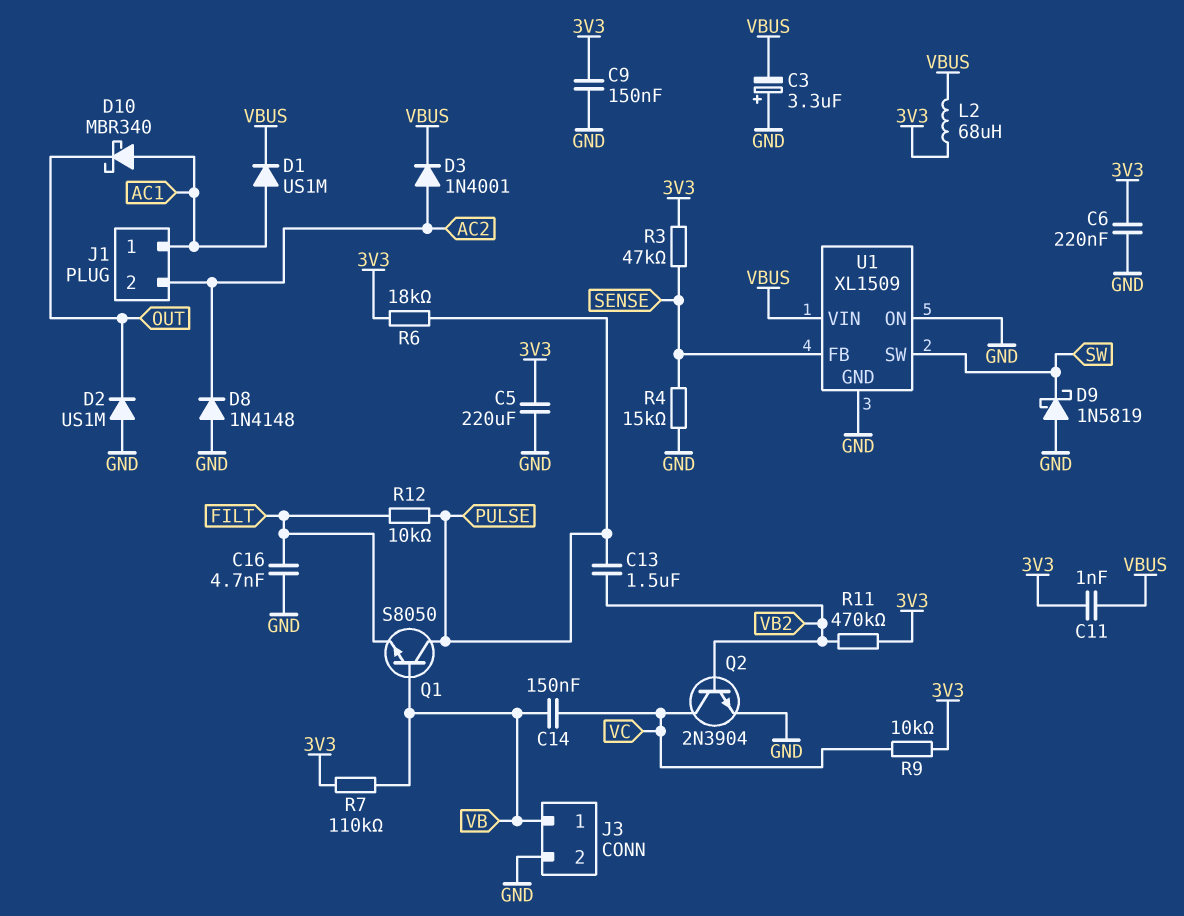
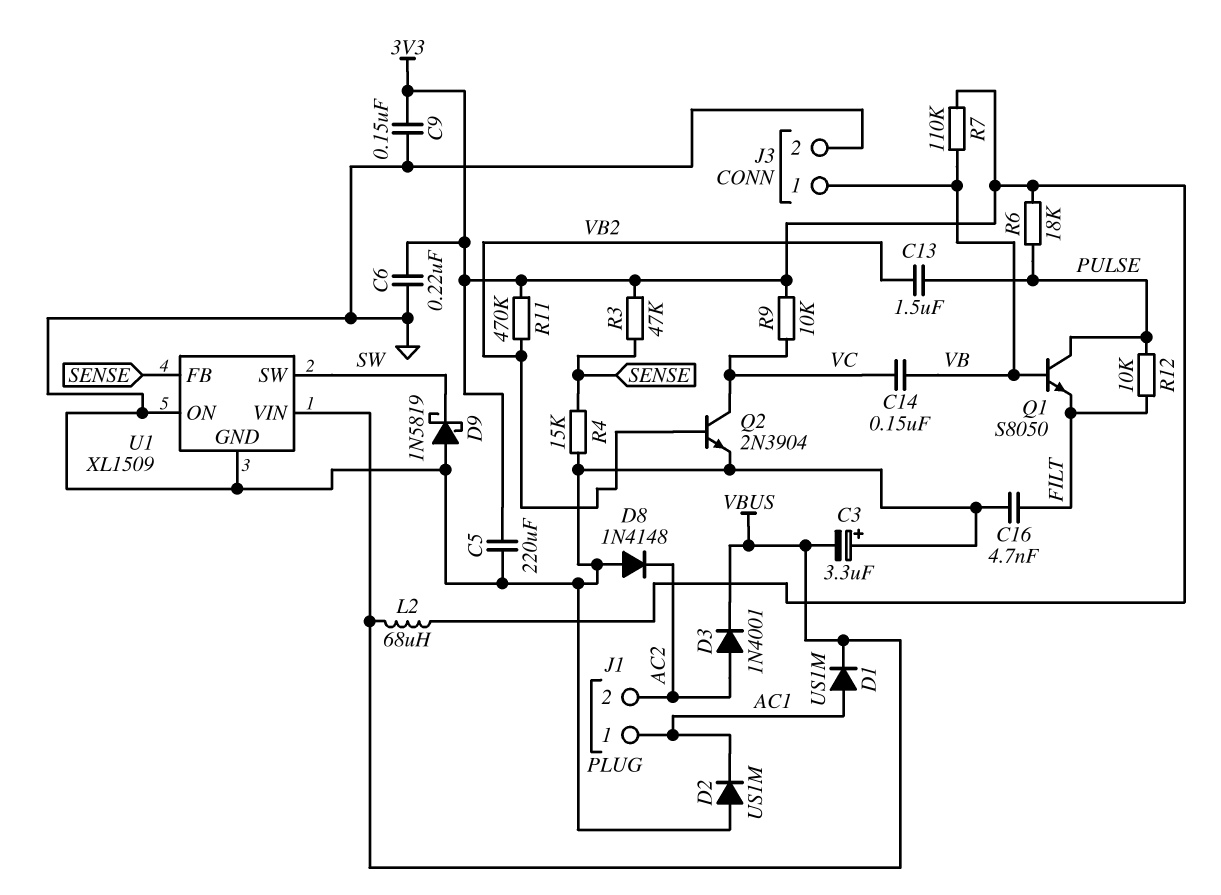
C11: 1nF (3V3, VBUS) -> none
D2: diode US1M (A GND, K OUT) -> diode US1M (A GND, K AC1)
D10: schottky MBR340 (A AC1, K OUT) -> none

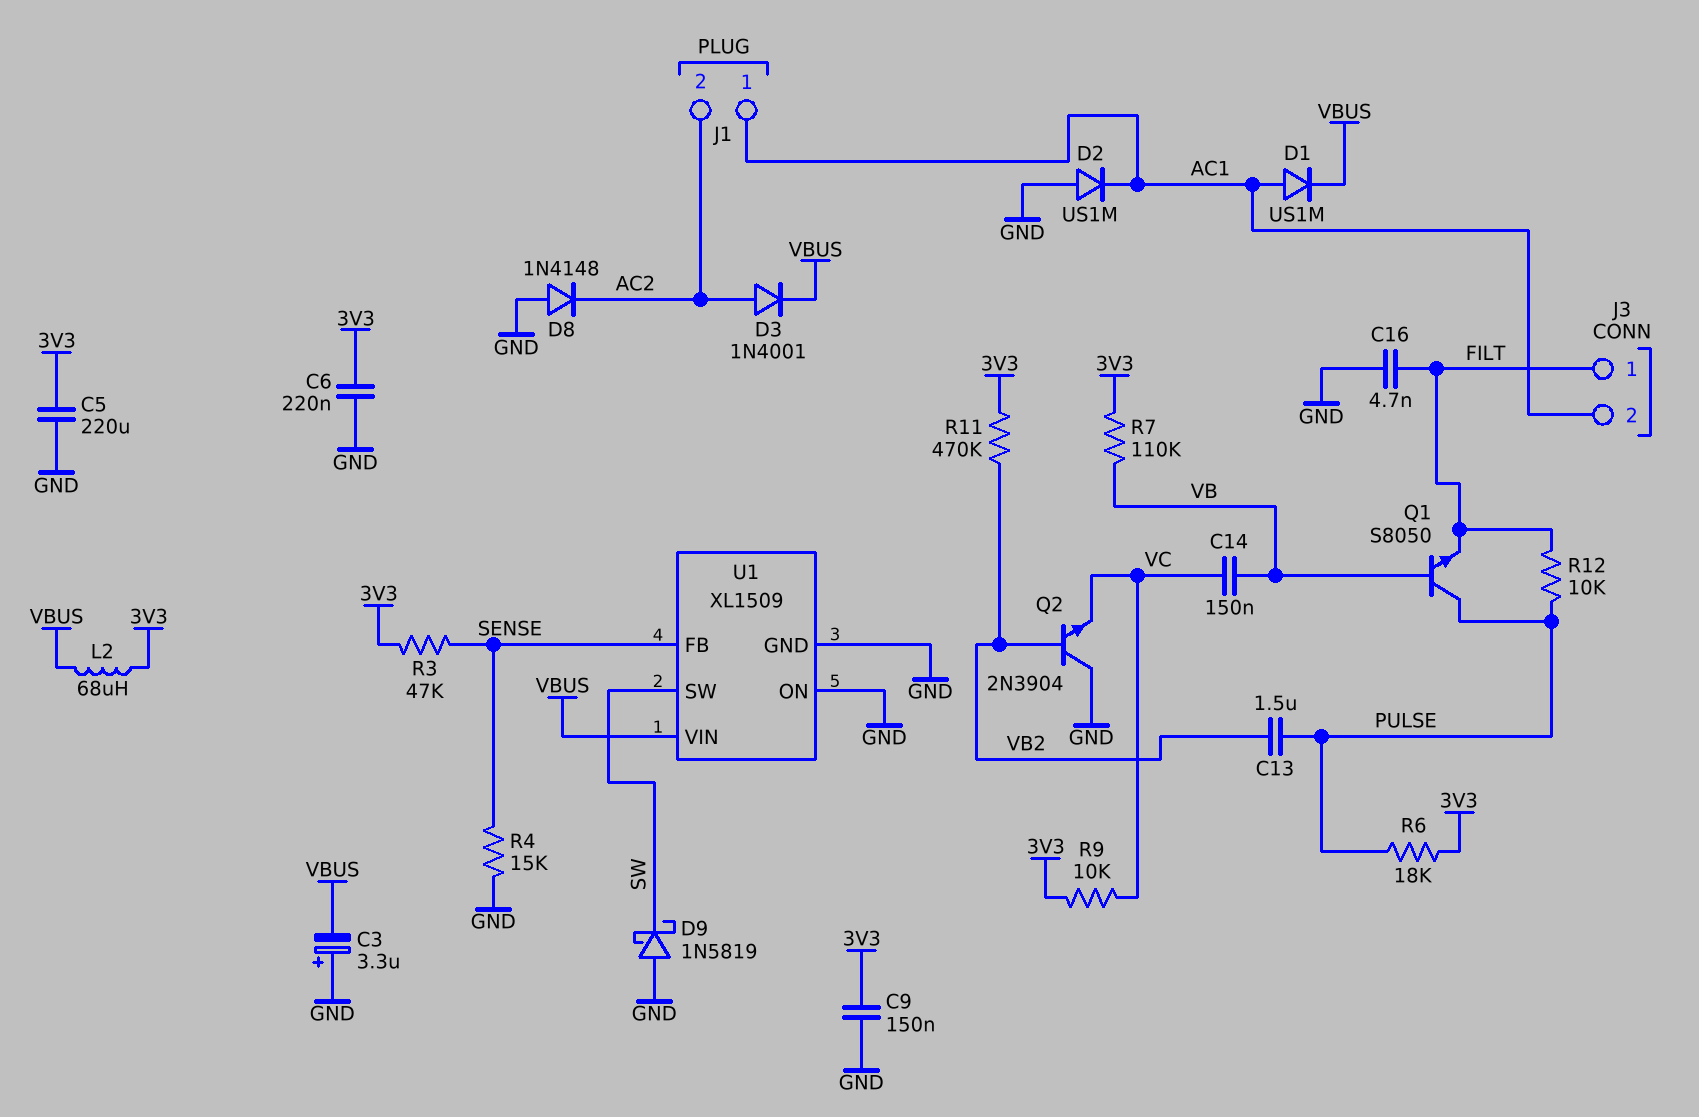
J3 pin 1: VB -> FILT
J3 pin 2: GND -> AC1
Q2: NPN 2N3904 (B VB2, C VC, E GND) -> NPN 2N3904 (B VB2, C GND, E VC)

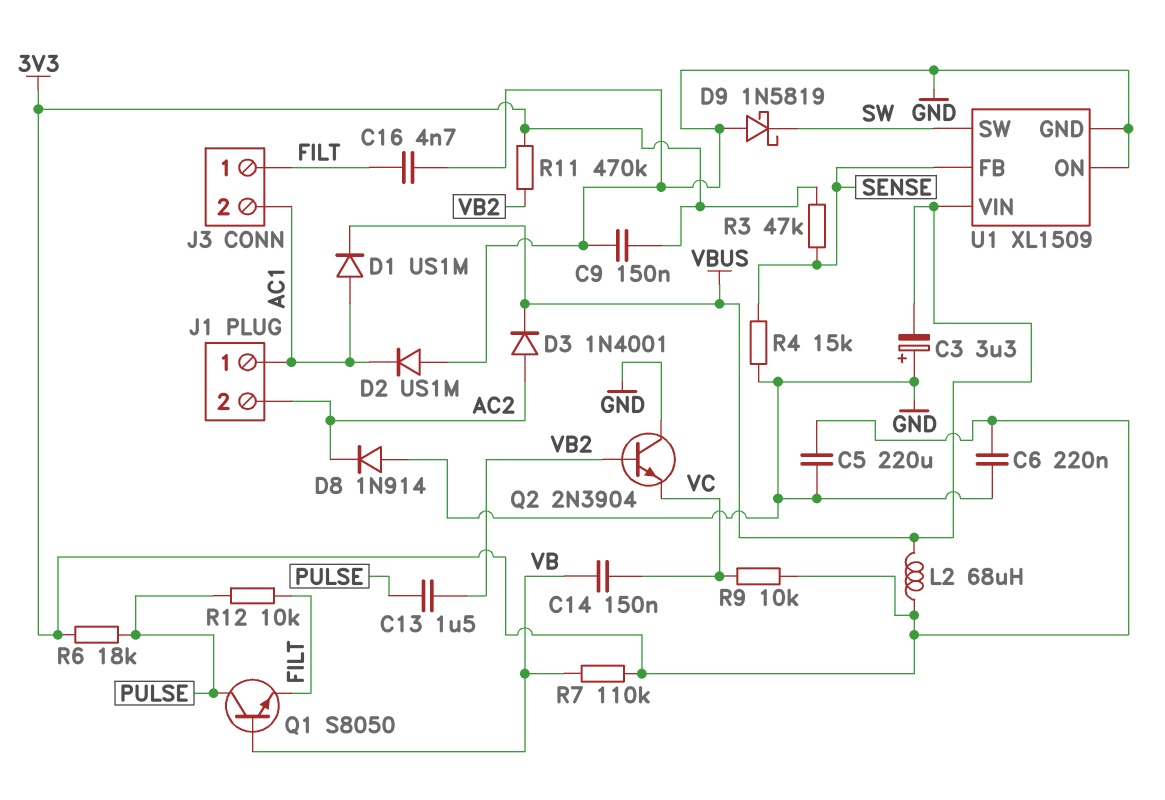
D8: diode 1N4148 (A GND, K AC2) -> diode 1N914 (A GND, K AC2)

